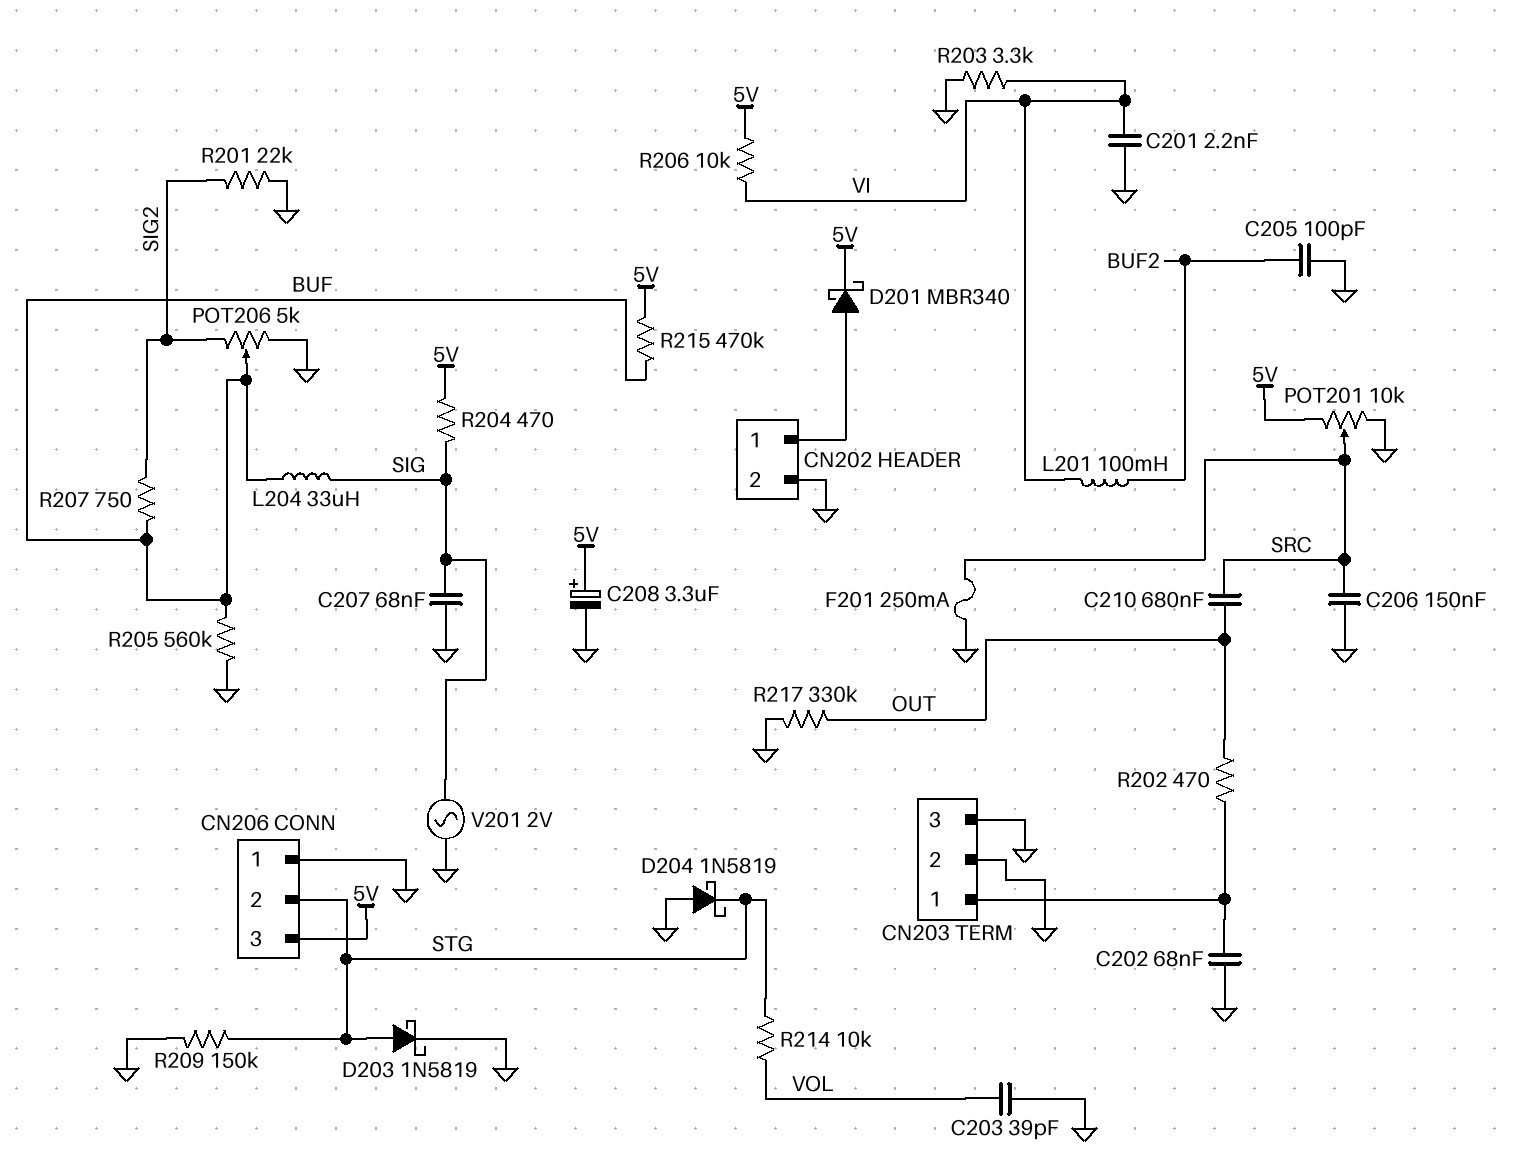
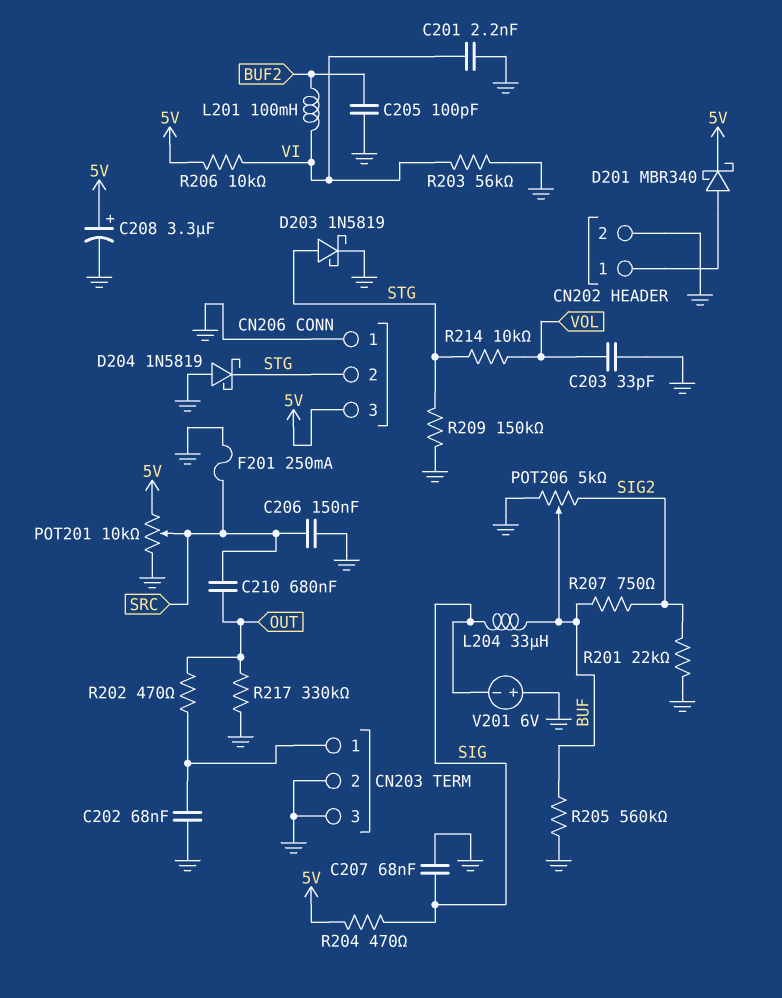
C203: 39pF (GND, VOL) -> 33pF (GND, VOL)
R203: 3.3k (GND, VI) -> 56k (GND, VI)
R215: 470k (5V, BUF) -> none
V201: AC 2V (GND, SIG) -> 6V (plus GND, minus SIG)

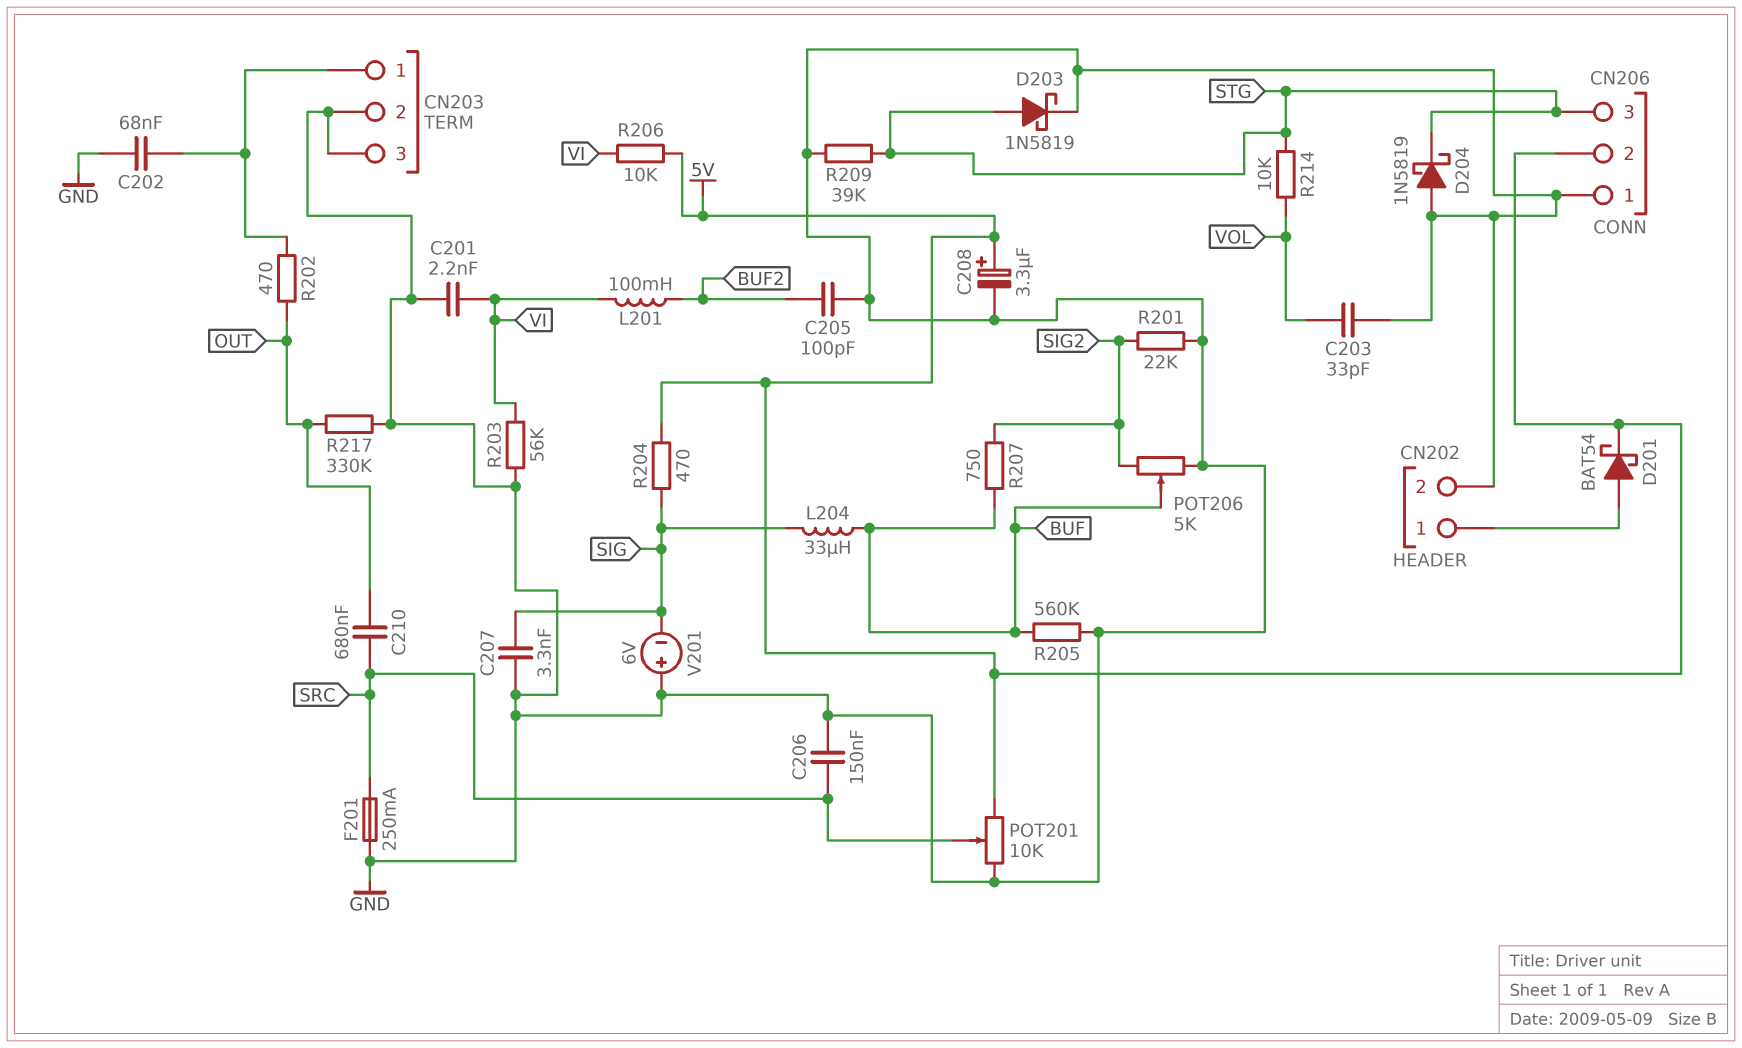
C207: 68nF (GND, SIG) -> 3.3nF (GND, SIG)
CN206 pin 2: STG -> 5V
CN206 pin 3: 5V -> STG
D201: schottky MBR340 (A CN202/1, K 5V) -> schottky BAT54 (A CN202/1, K 5V)
R209: 150k (GND, STG) -> 39k (GND, STG)

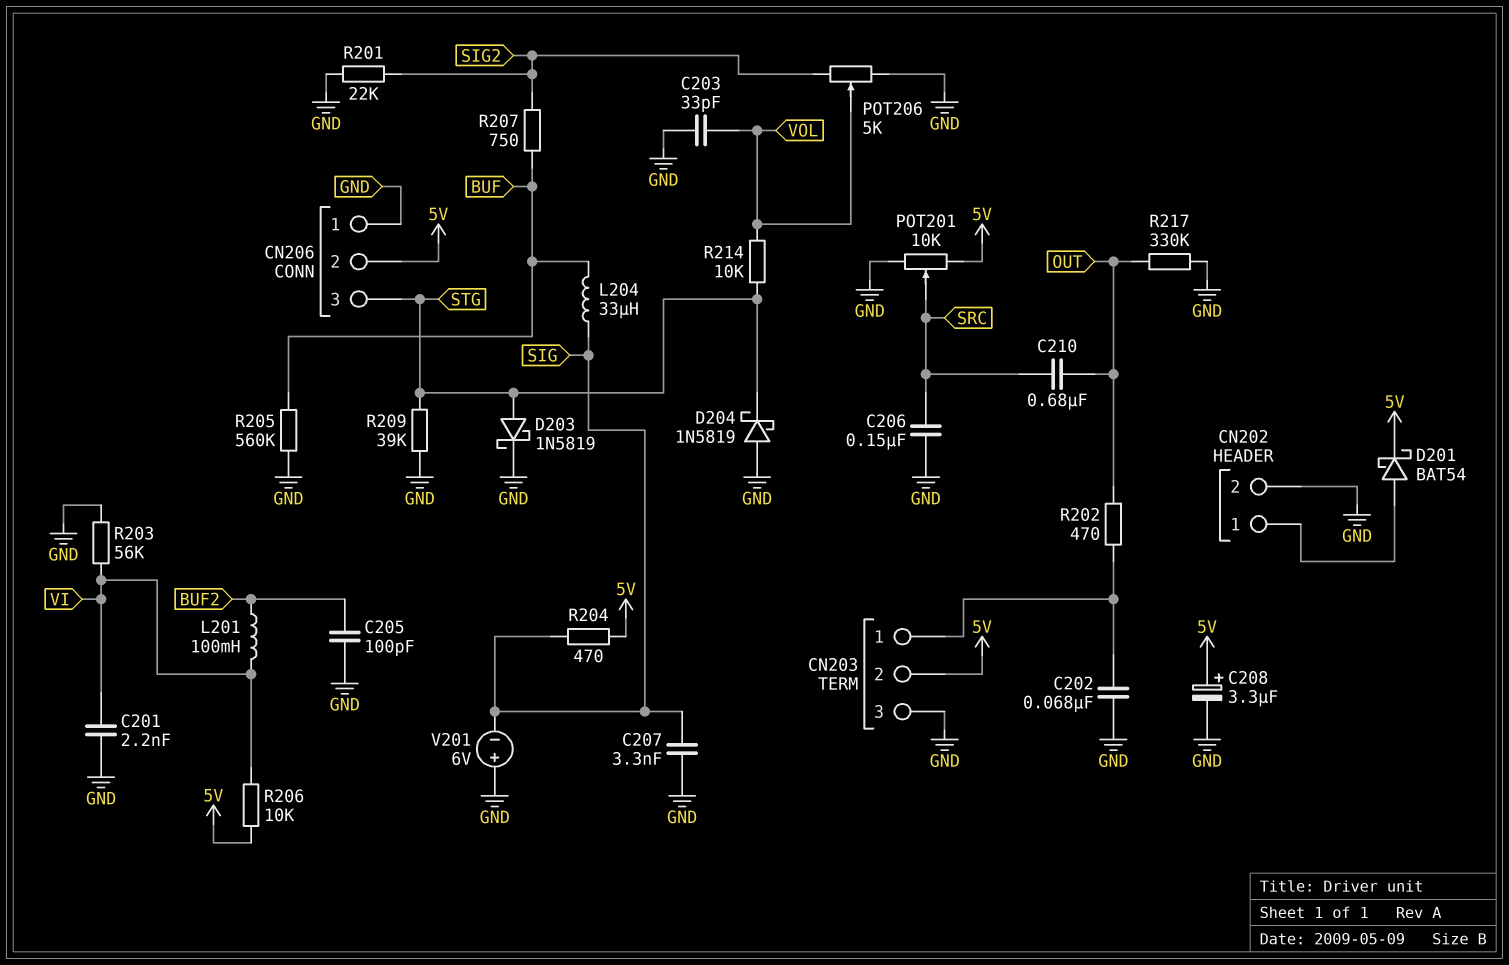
CN203 pin 2: GND -> 5V
F201: 250mA (GND, SRC) -> none
POT206: 5k (GND, SIG2, wiper BUF) -> 5k (GND, SIG2, wiper VOL)

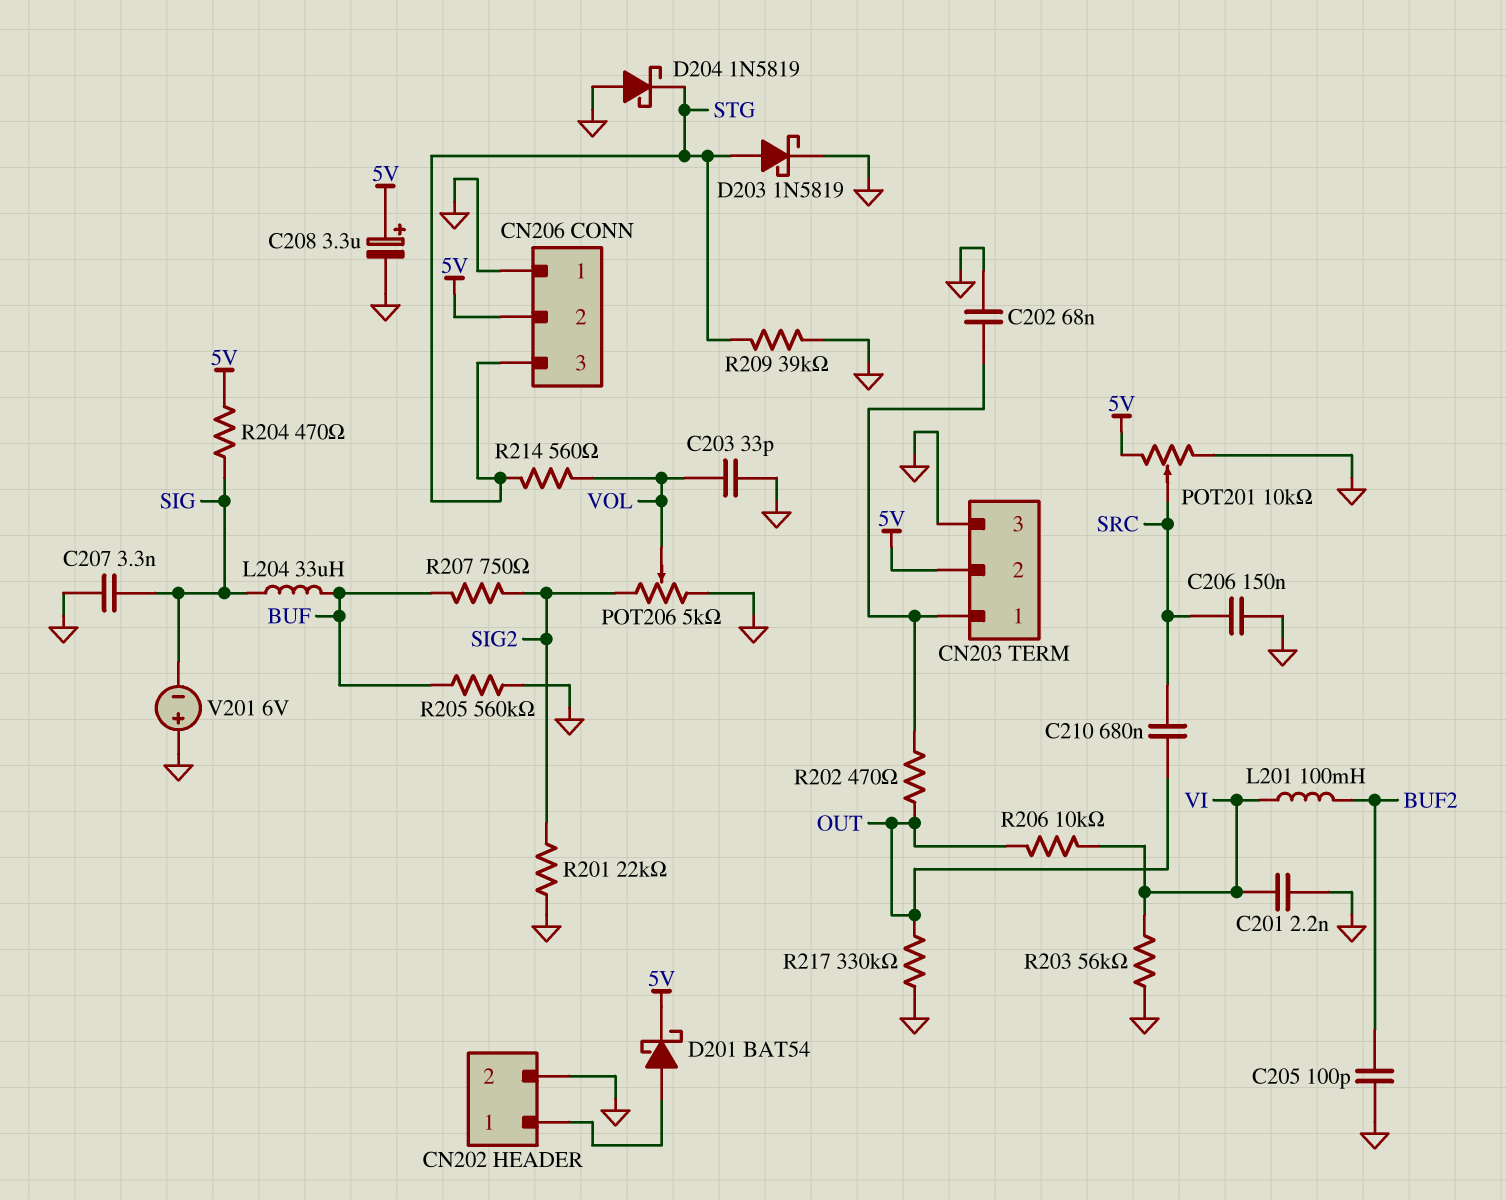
R206: 10k (5V, VI) -> 10k (OUT, VI)
R214: 10k (STG, VOL) -> 560 (STG, VOL)

